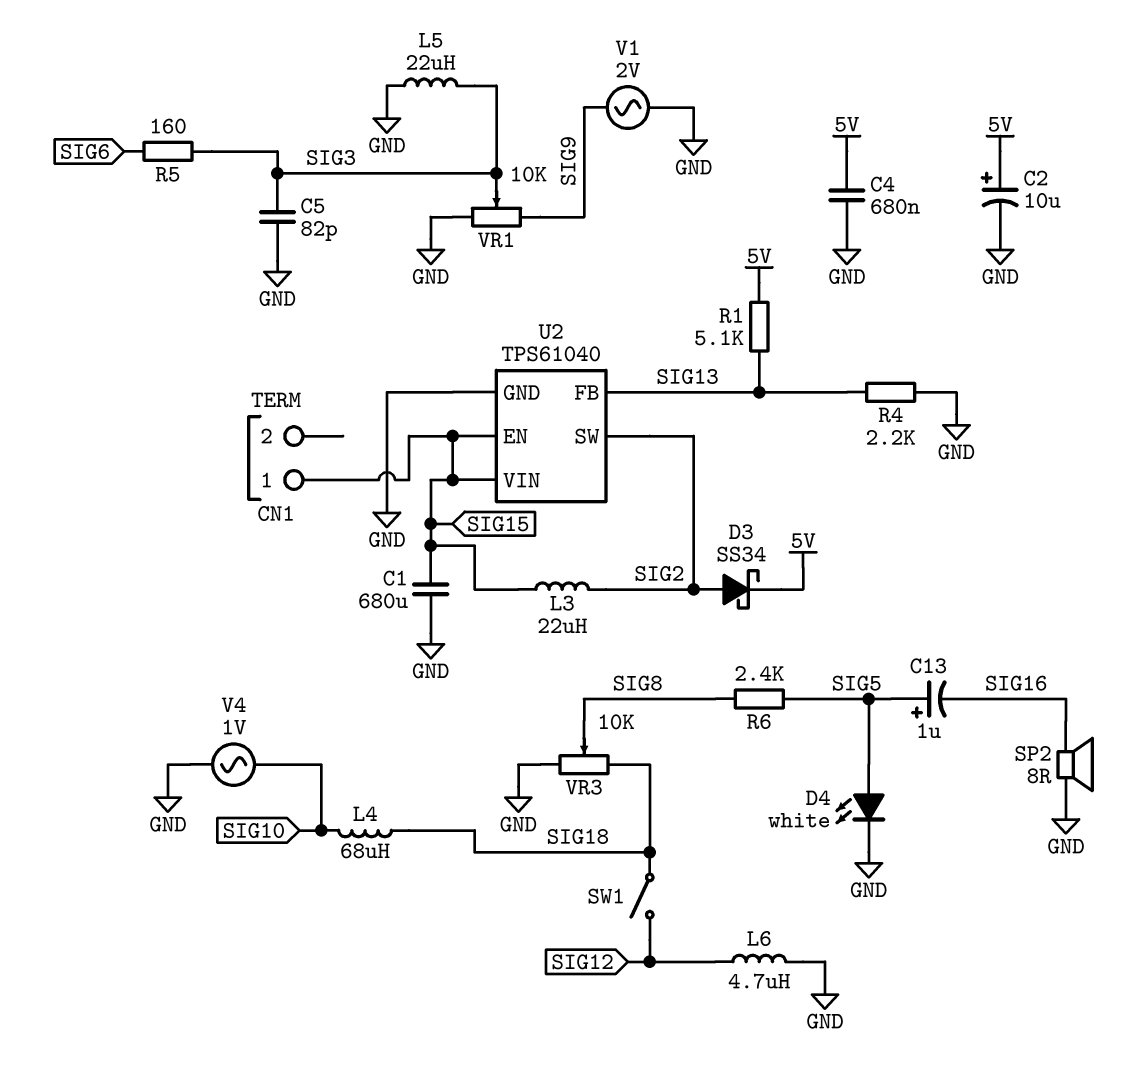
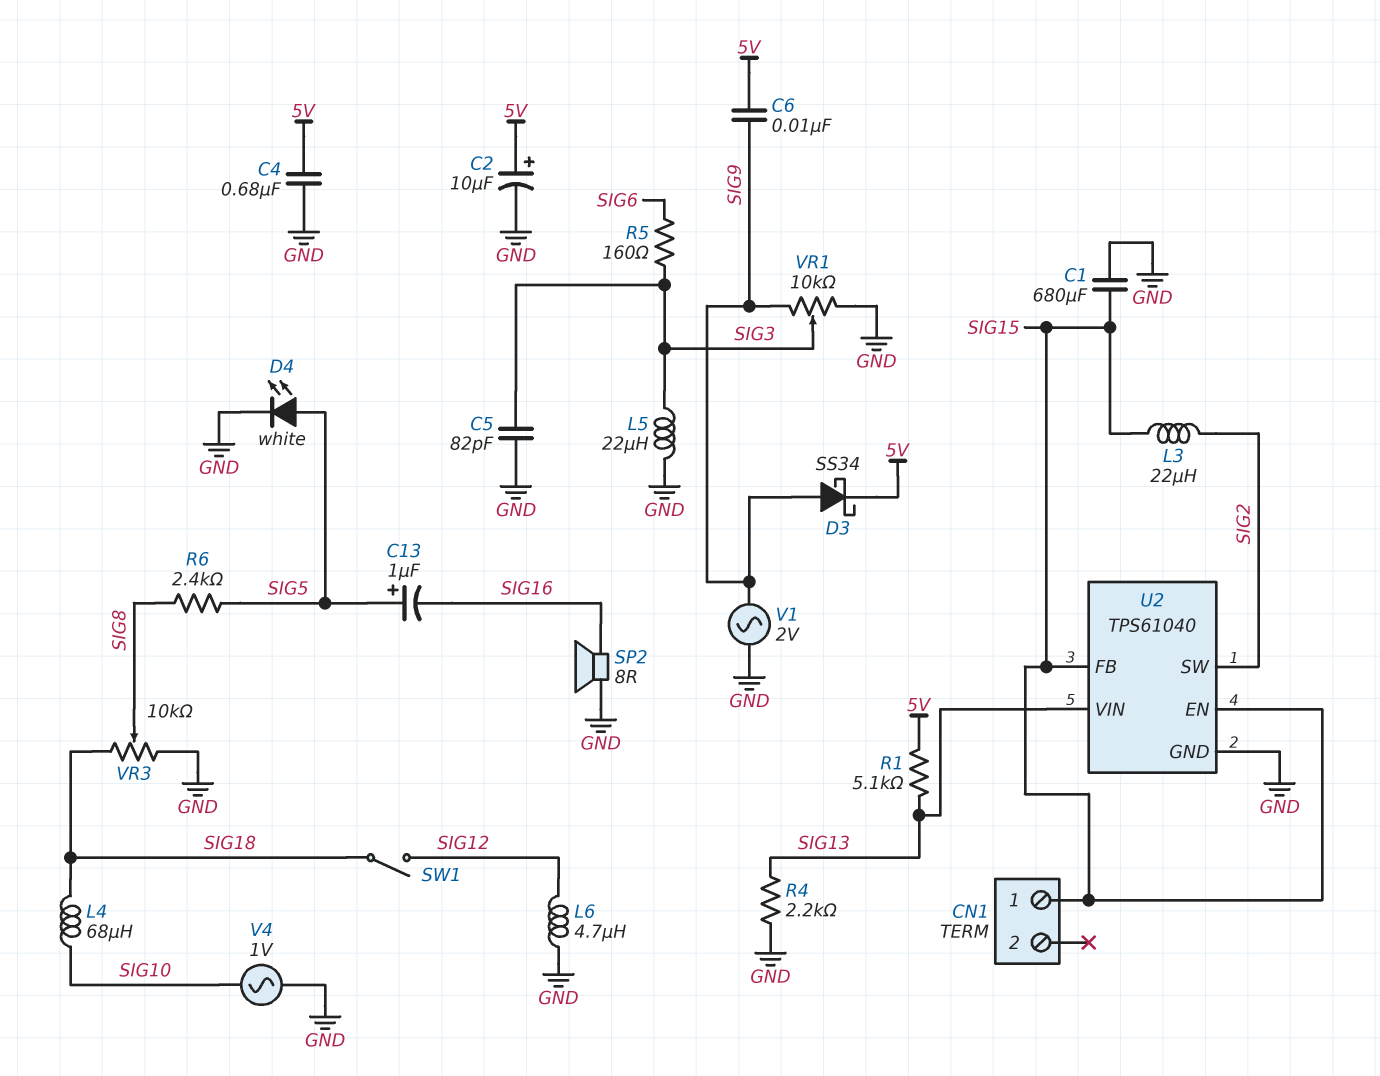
C6: none -> 10nF (5V, SIG9)
D3: schottky SS34 (A SIG2, K 5V) -> schottky SS34 (A SIG9, K 5V)
U2 pin FB: SIG13 -> SIG15
U2 pin VIN: SIG15 -> SIG13

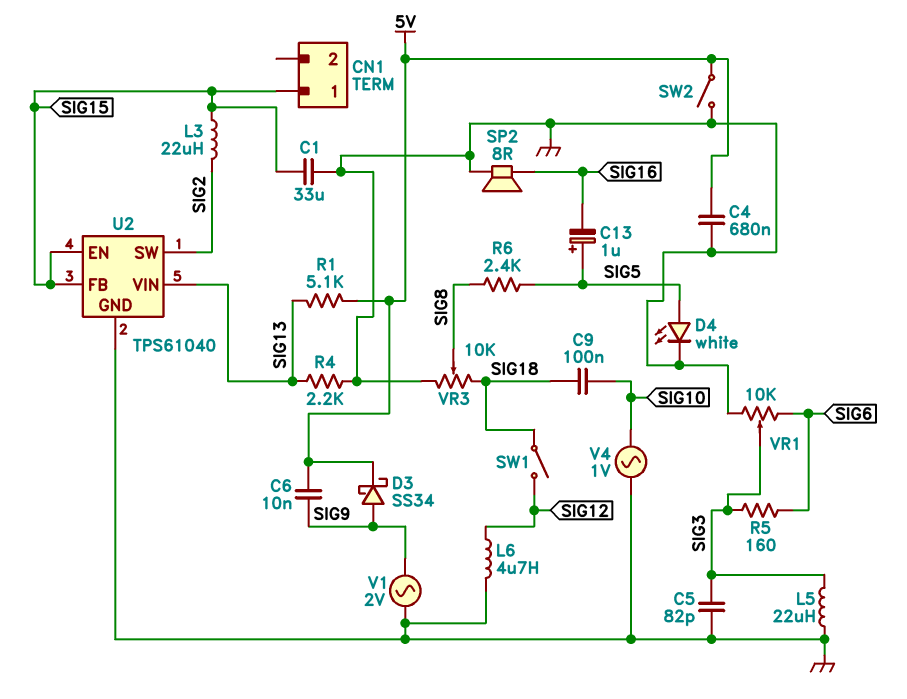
C1: 680uF (GND, SIG15) -> 33uF (GND, SIG15)
C2: 10uF (plus 5V, minus GND) -> none
C9: none -> 100nF (SIG10, SIG18)
L4: 68uH (SIG10, SIG18) -> none
SW2: none -> switch (5V, GND)
VR1: 10k (GND, SIG9, wiper SIG3) -> 10k (GND, SIG6, wiper SIG3)

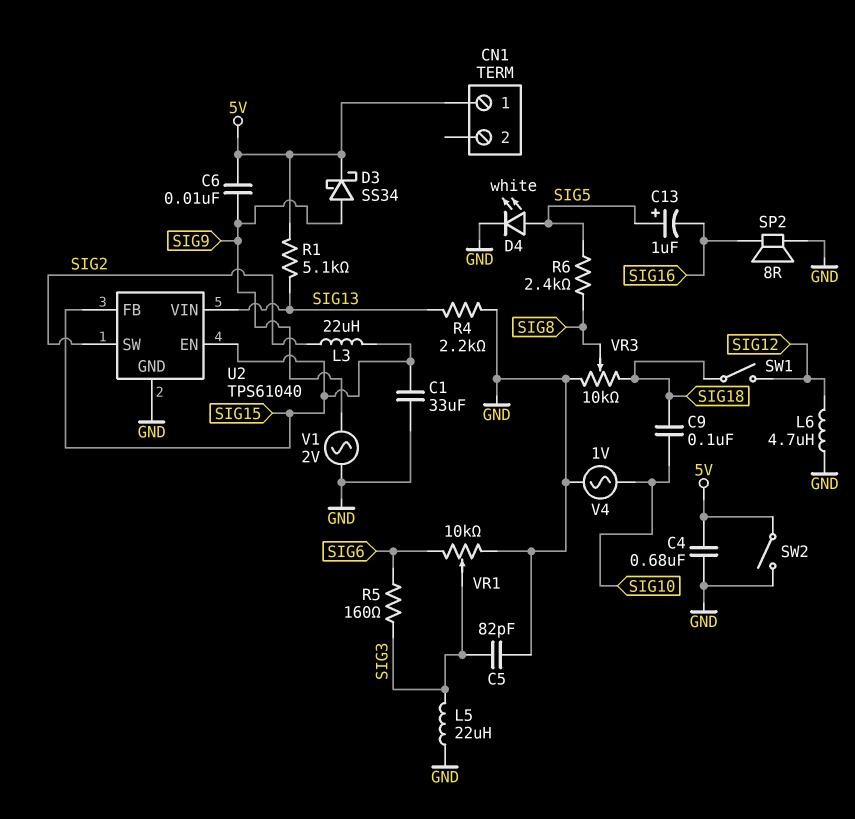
CN1 pin 1: SIG15 -> 5V

